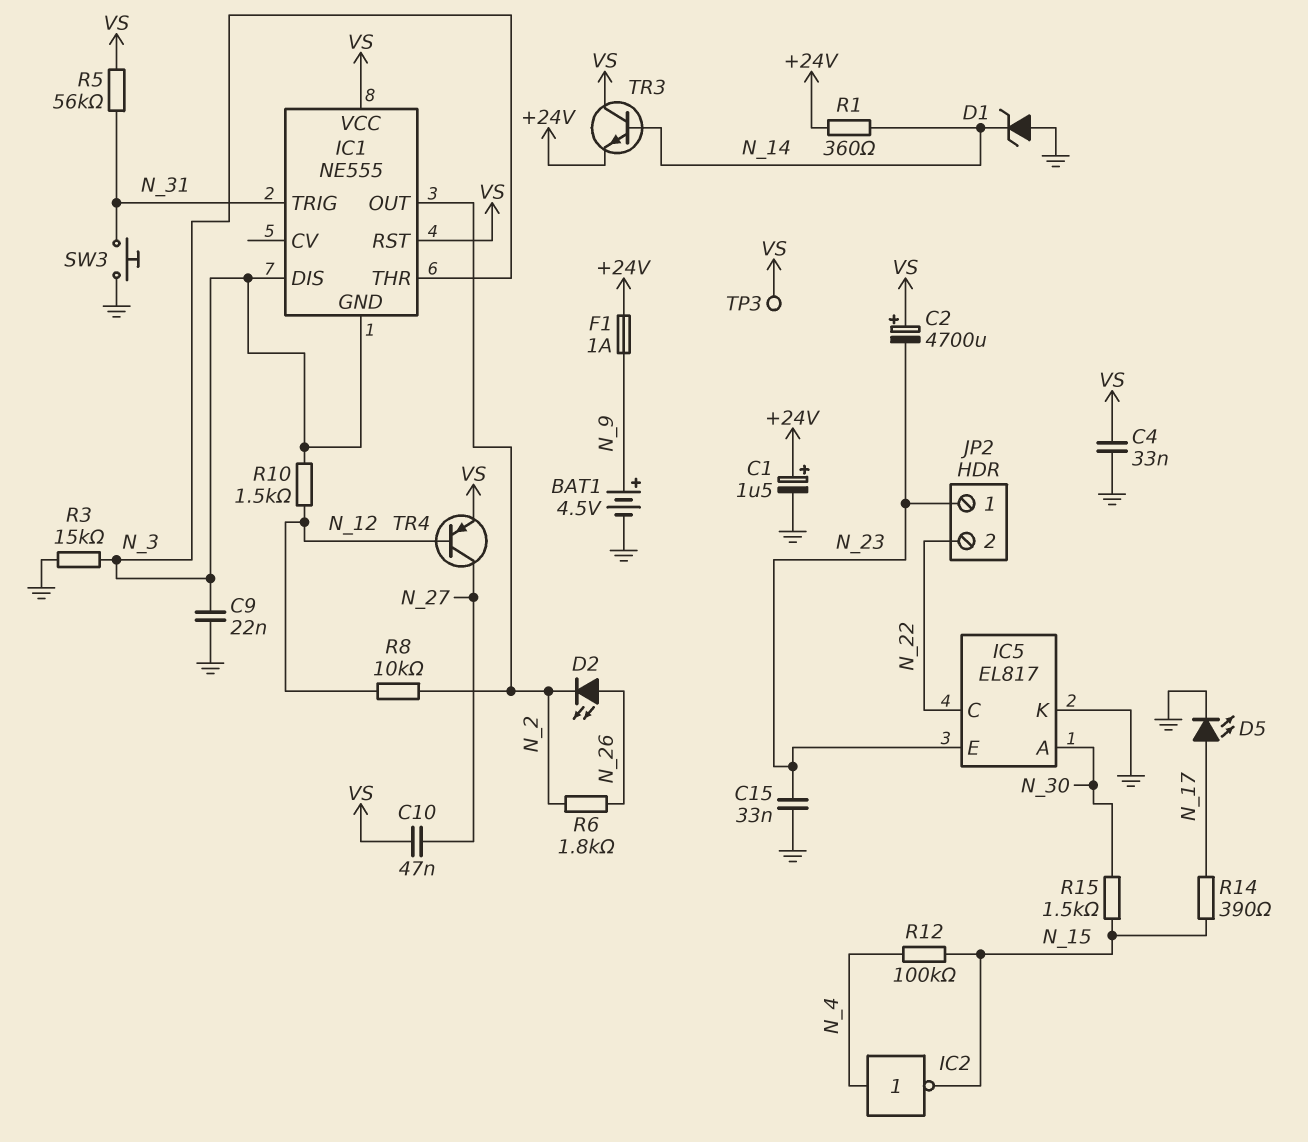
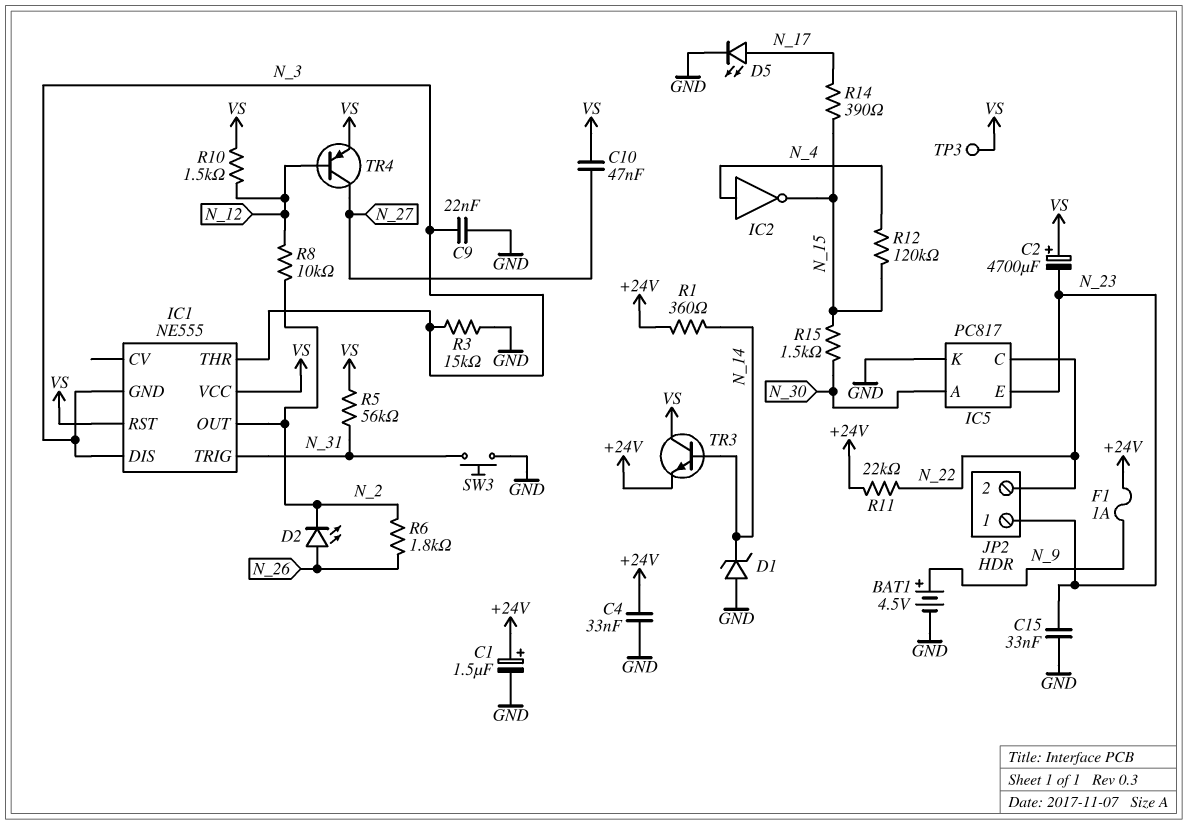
C4: 33nF (GND, VS) -> 33nF (+24V, GND)
IC5: EL817 -> PC817
R10: 1.5k (N_3, N_12) -> 1.5k (N_12, VS)
R11: none -> 22k (+24V, N_22)
R12: 100k (N_4, N_15) -> 120k (N_4, N_15)

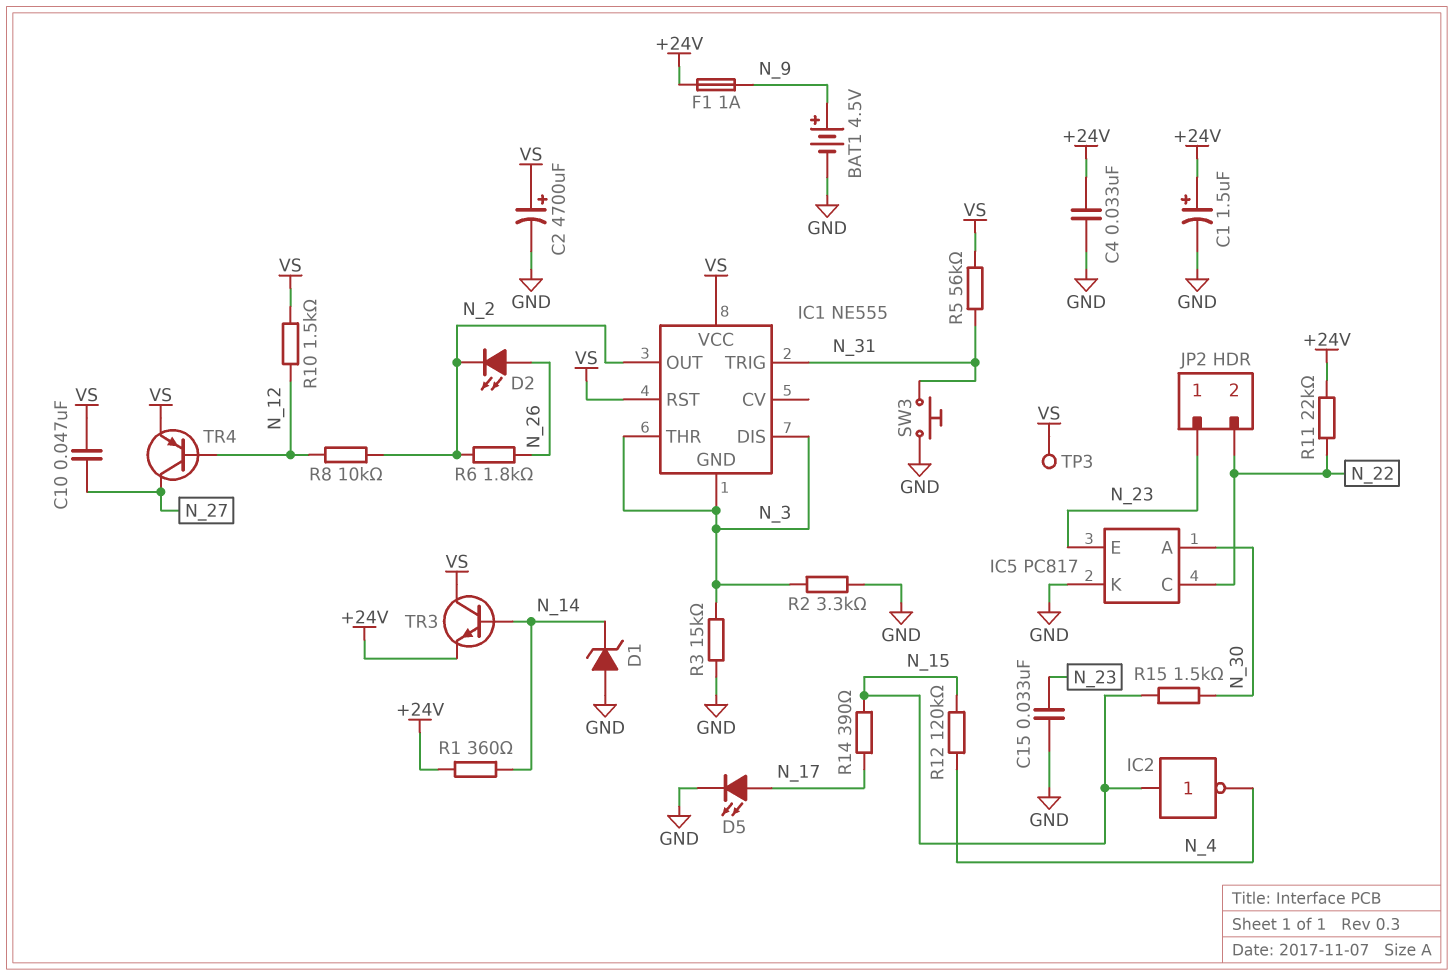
C2: 4700uF (plus VS, minus N_23) -> 4700uF (plus VS, minus GND)
C9: 22nF (GND, N_3) -> none
IC2: NOT (in N_4, out N_15) -> NOT (in N_15, out N_4)
R2: none -> 3.3k (GND, N_3)

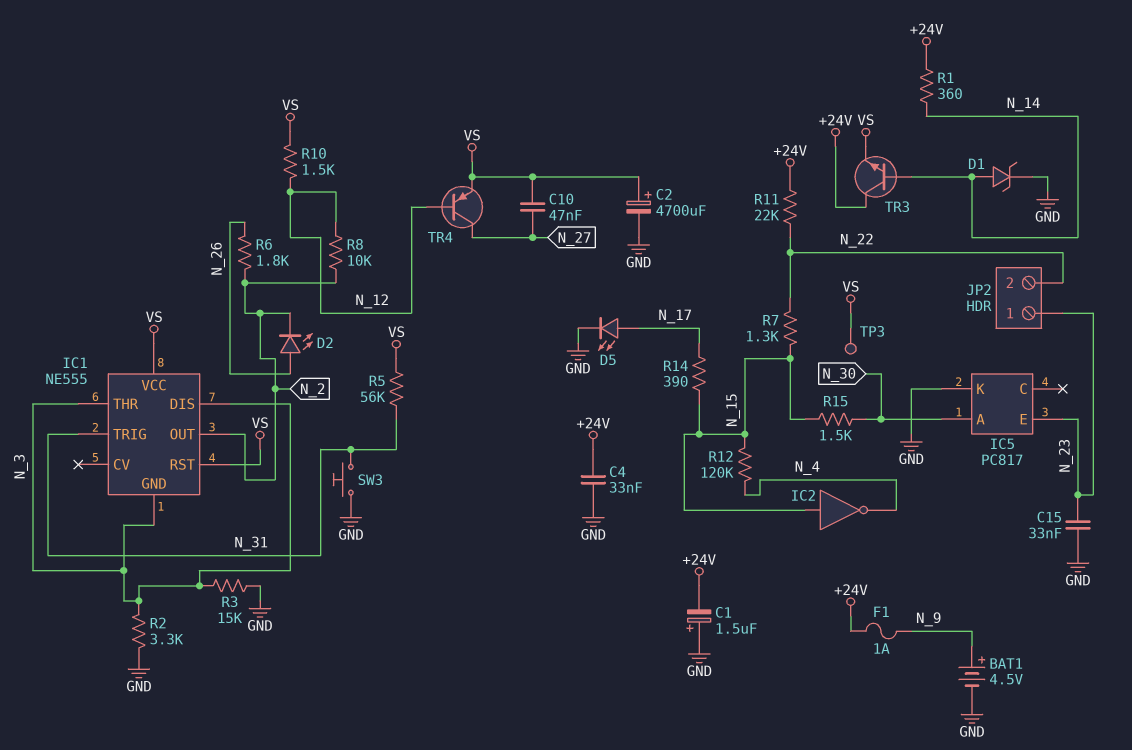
C1: 1.5uF (plus +24V, minus GND) -> 1.5uF (plus GND, minus +24V)
D1: zener (A GND, K N_14) -> zener (A N_14, K GND)
IC5 pin C: N_22 -> none
R7: none -> 1.3k (N_15, N_22)
TR3: NPN (B N_14, C VS, E +24V) -> NPN (B N_14, C +24V, E VS)

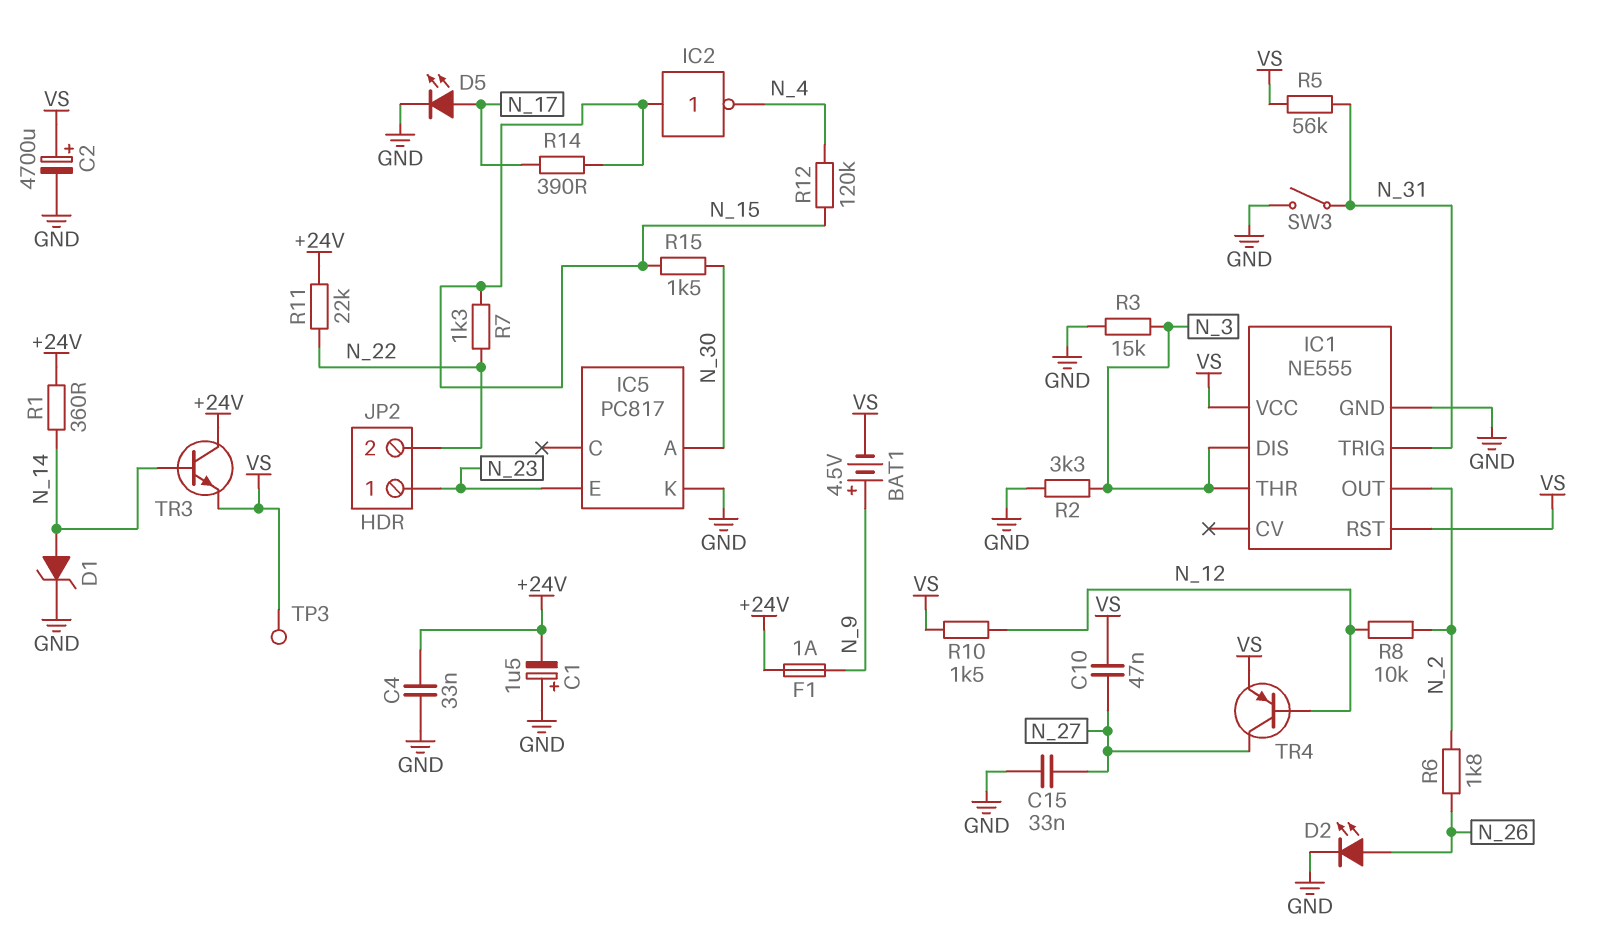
BAT1: 4.5V (plus N_9, minus GND) -> 4.5V (plus N_9, minus VS)
C15: 33nF (GND, N_23) -> 33nF (GND, N_27)
D2: LED (A N_26, K N_2) -> LED (A N_26, K GND)
IC1 pin GND: N_3 -> GND
SW3: button (GND, N_31) -> switch (GND, N_31)

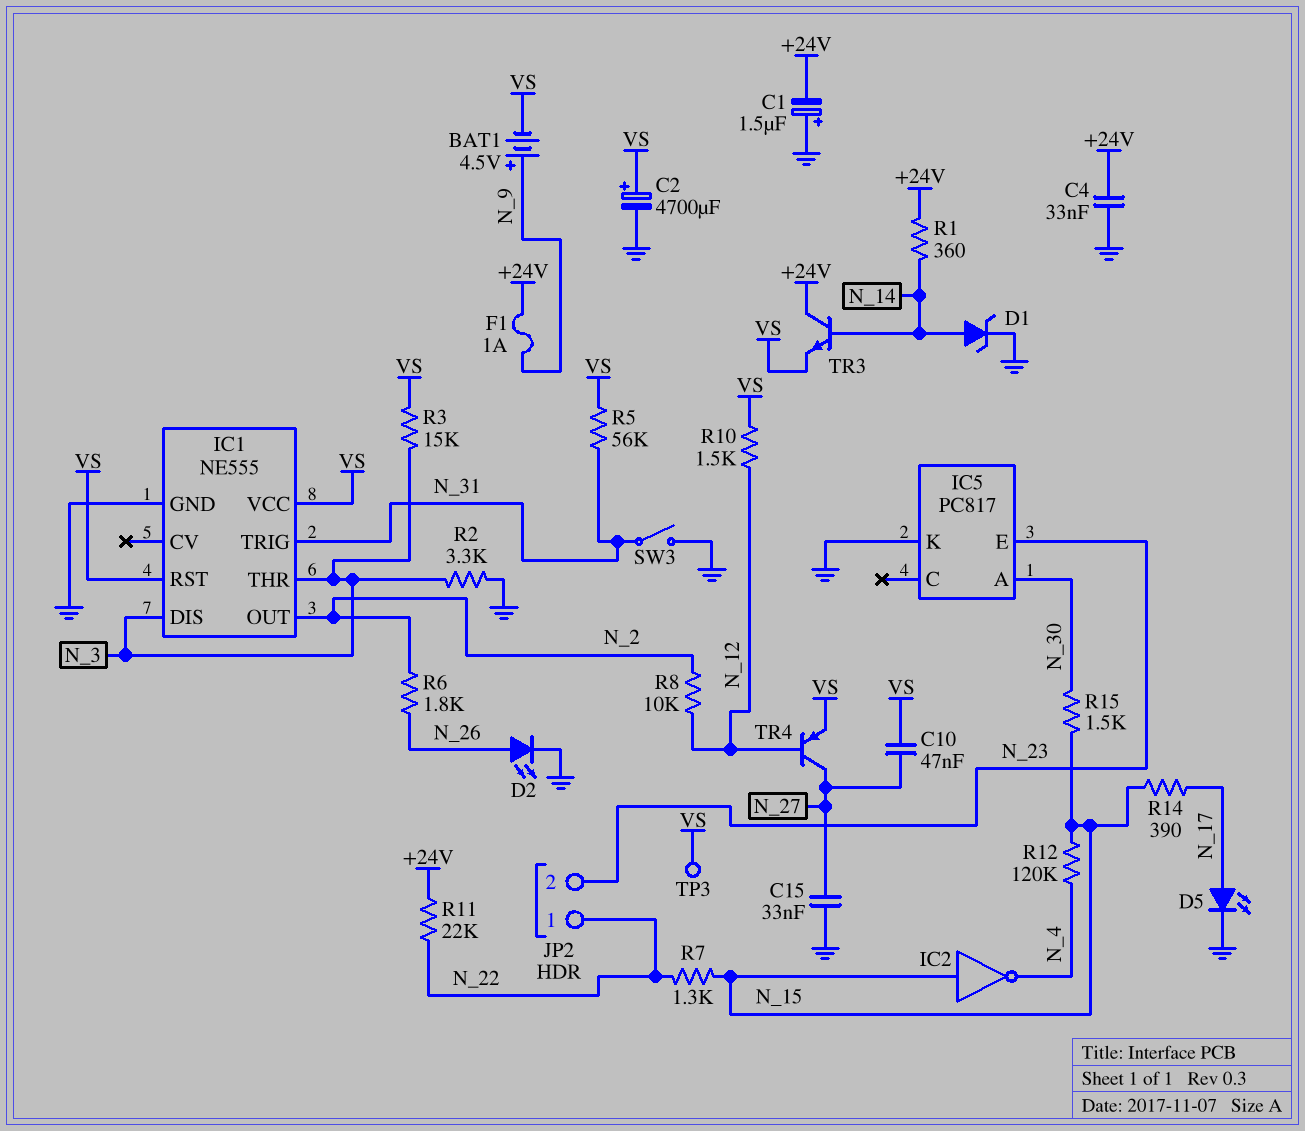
JP2 pin 1: N_23 -> N_22
JP2 pin 2: N_22 -> N_23
R3: 15k (GND, N_3) -> 15k (N_3, VS)

